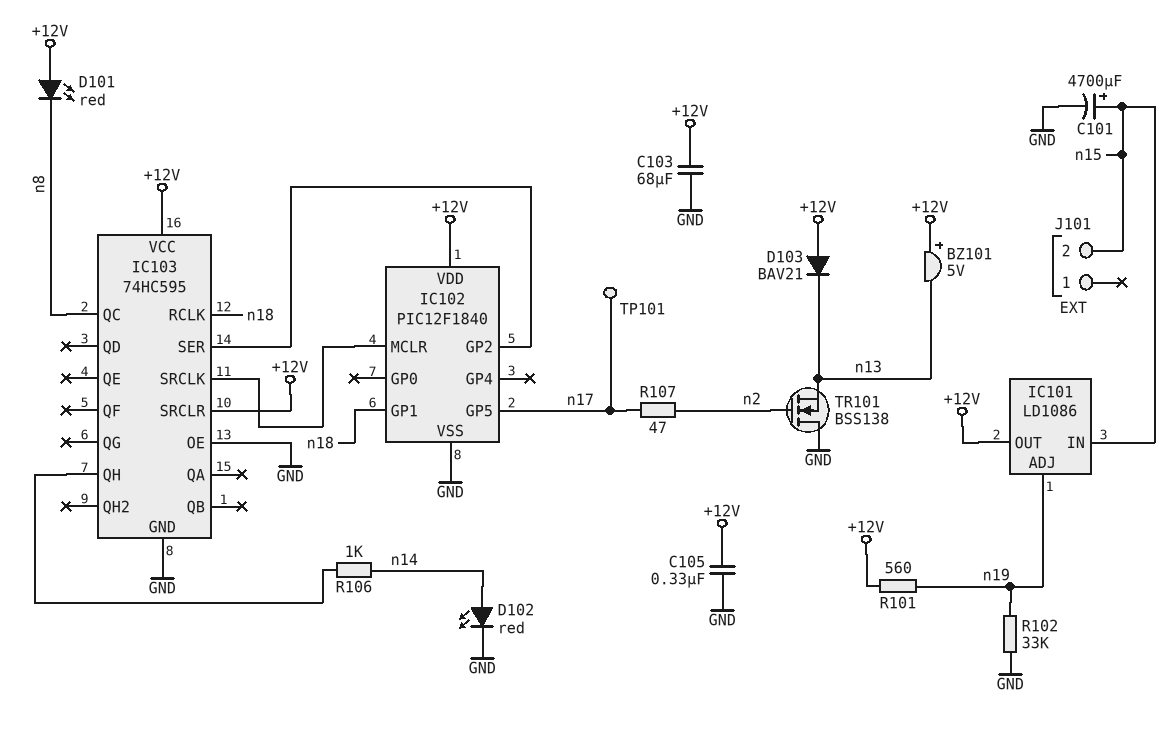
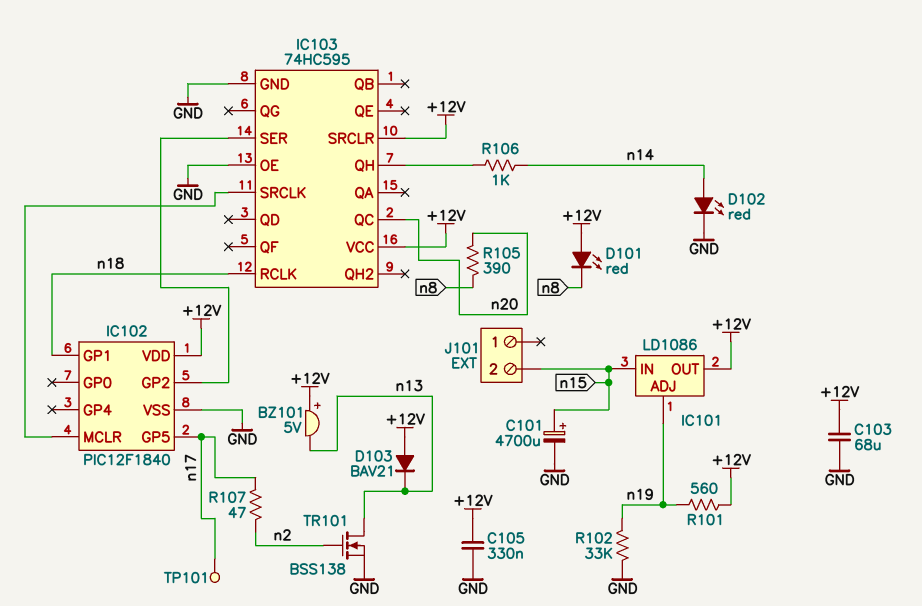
IC103 pin QC: n8 -> n20
R105: none -> 390 (n8, n20)
TR101: NMOS BSS138 (G n2, D GND, S n13) -> NMOS BSS138 (G n2, D n13, S GND)

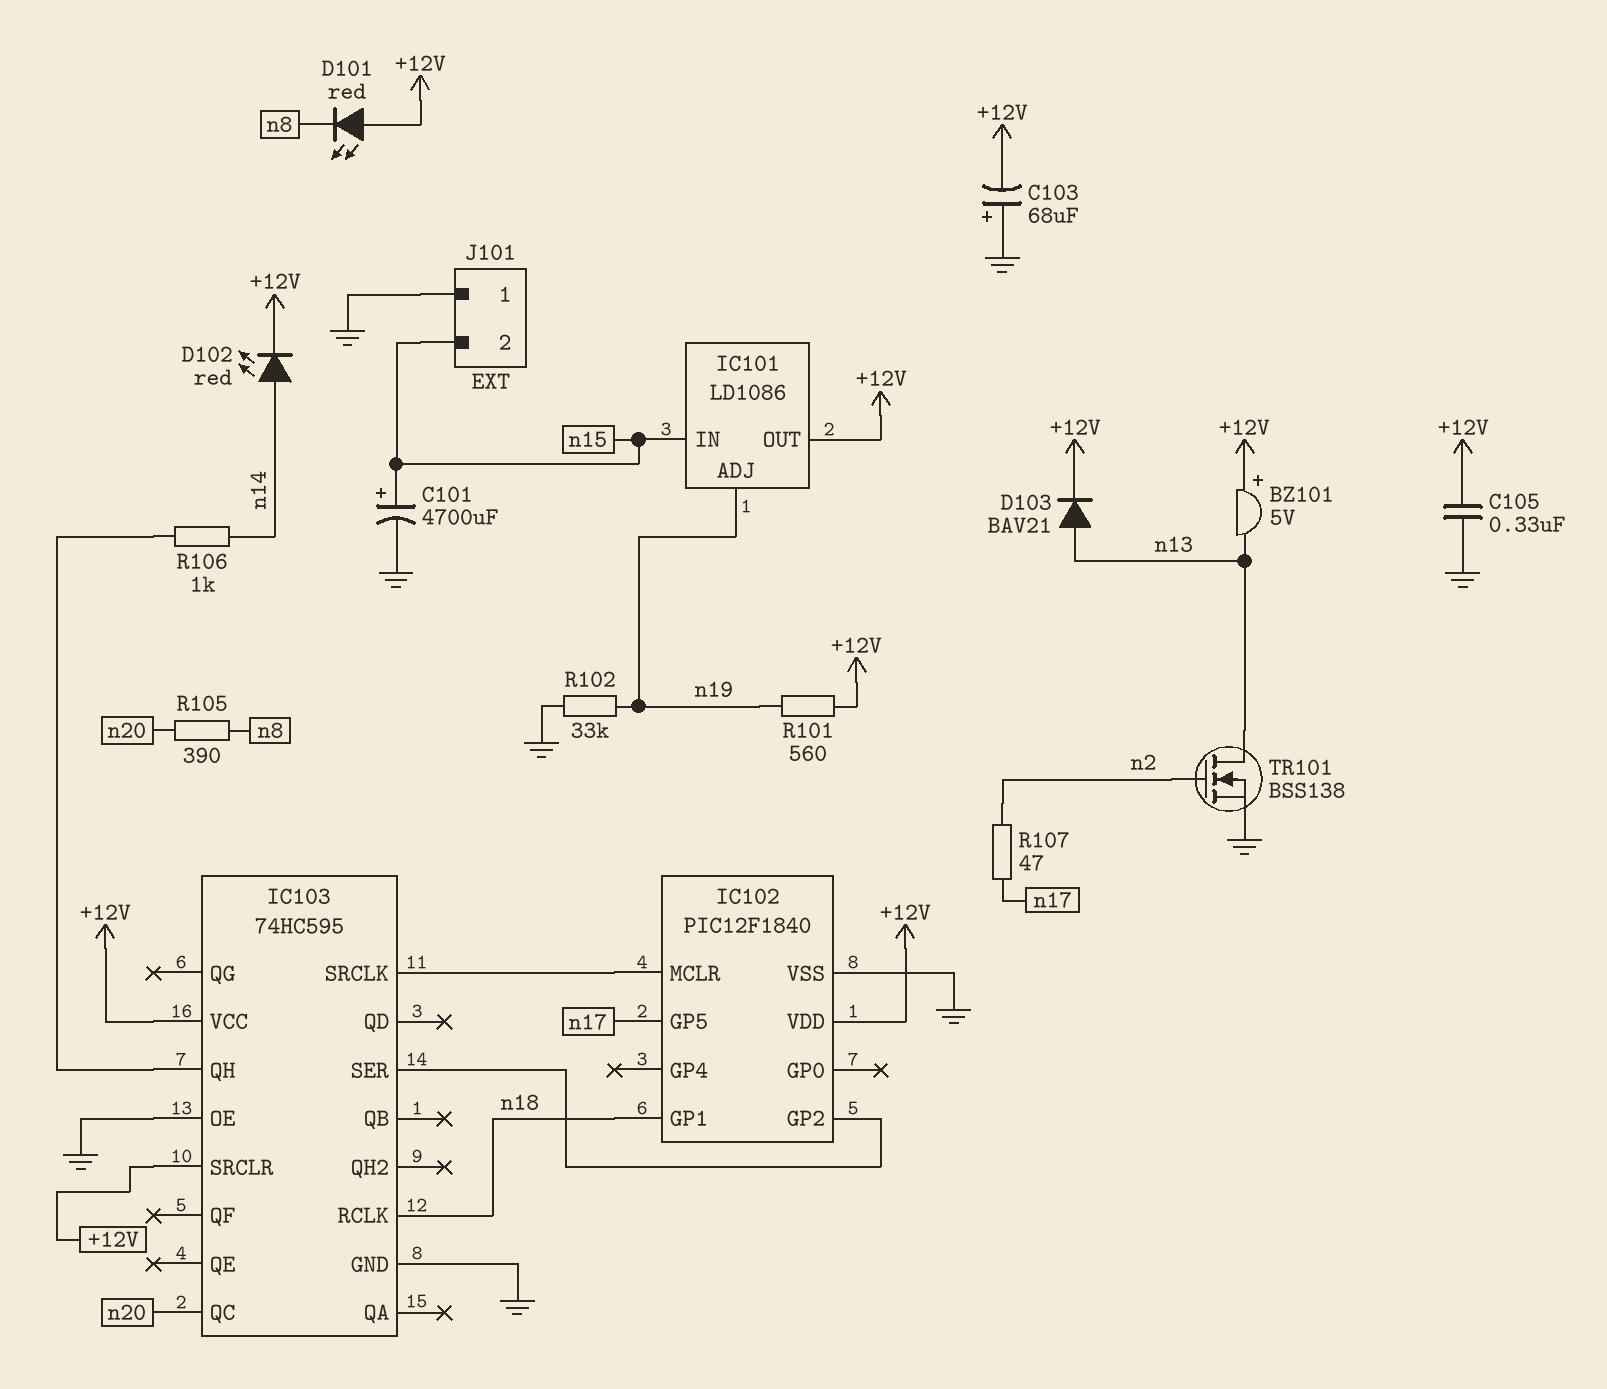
C103: 68uF (+12V, GND) -> 68uF (plus GND, minus +12V)
D102: LED red (A n14, K GND) -> LED red (A n14, K +12V)
D103: diode BAV21 (A +12V, K n13) -> diode BAV21 (A n13, K +12V)
J101 pin 1: none -> GND
TP101: test point (n17) -> none

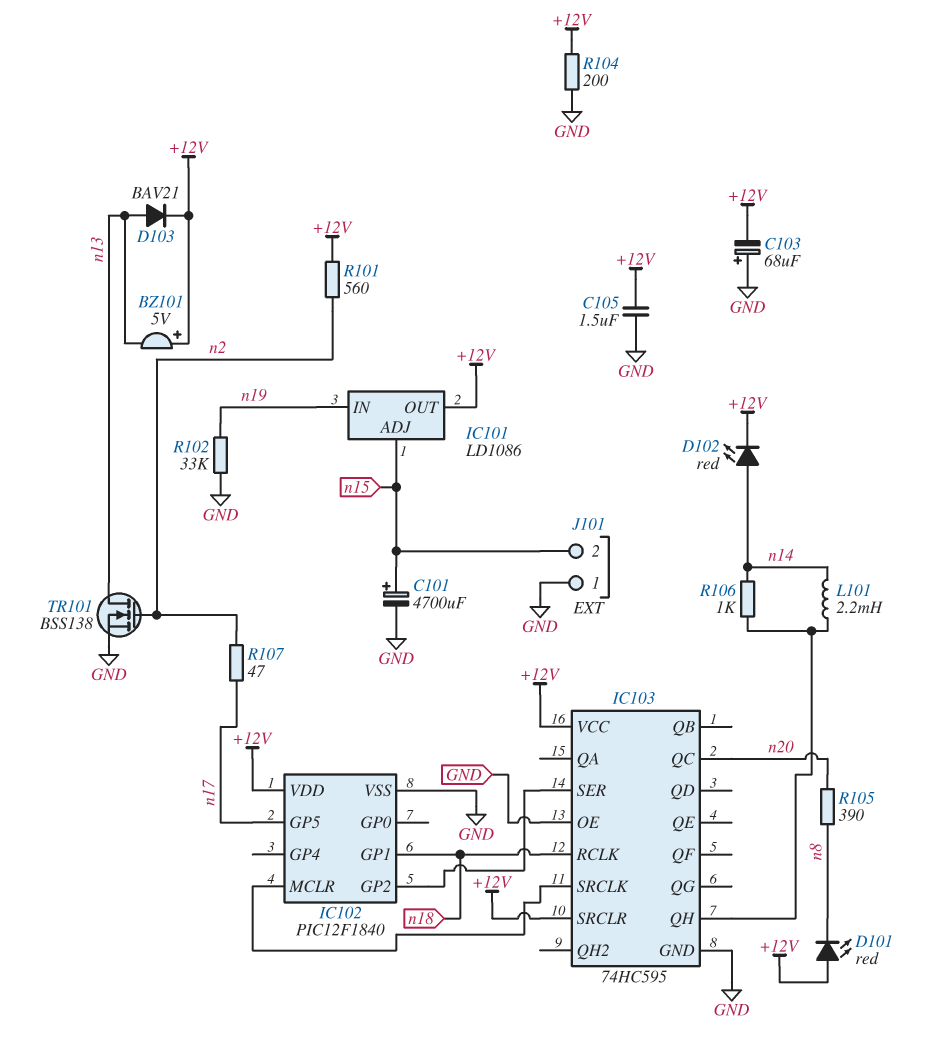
C105: 330nF (+12V, GND) -> 1.5uF (+12V, GND)
IC101 pin ADJ: n19 -> n15
IC101 pin IN: n15 -> n19
L101: none -> 2.2mH (IC103/QH, n14)
R101: 560 (+12V, n19) -> 560 (+12V, n2)
R104: none -> 200 (+12V, GND)

